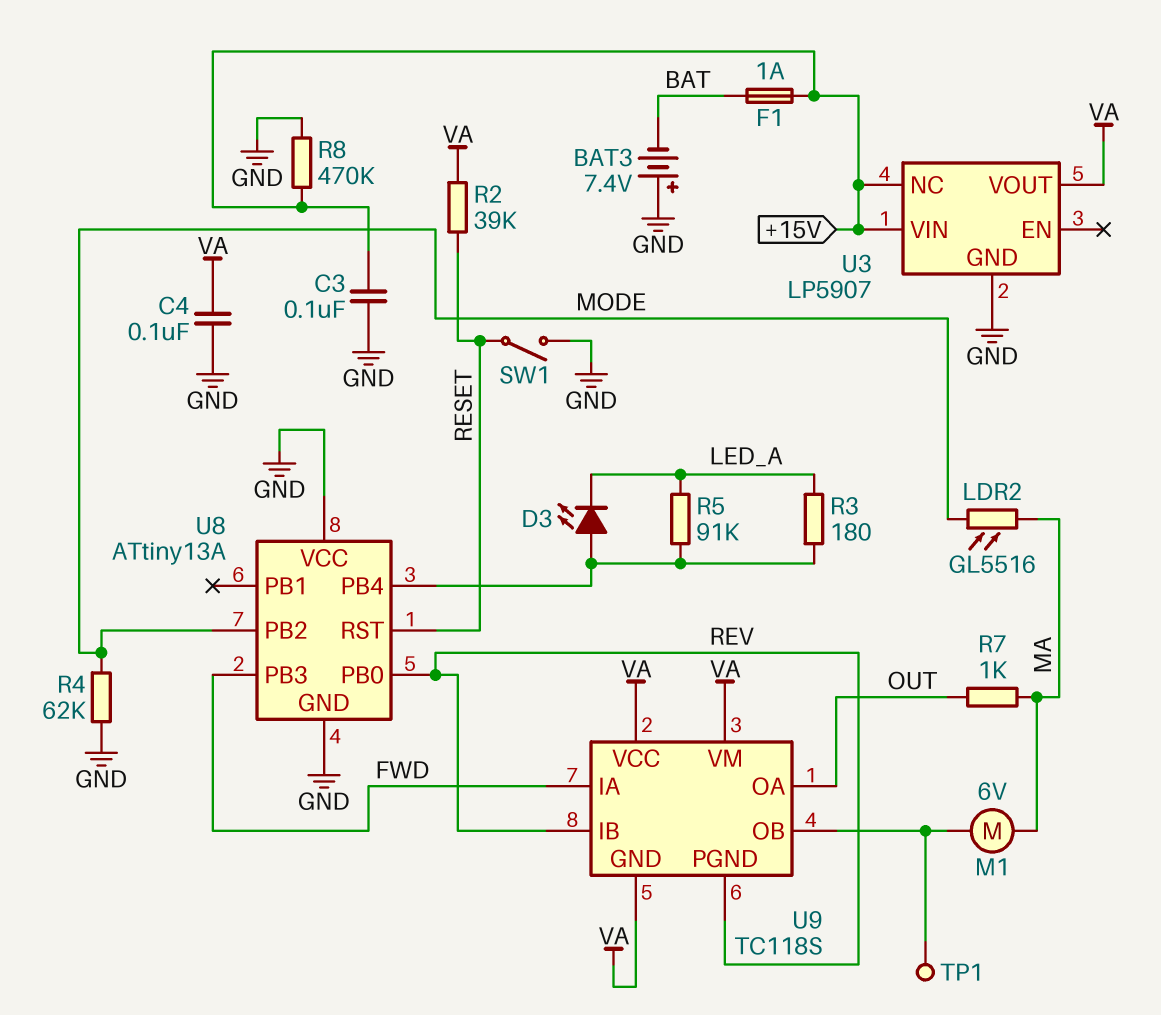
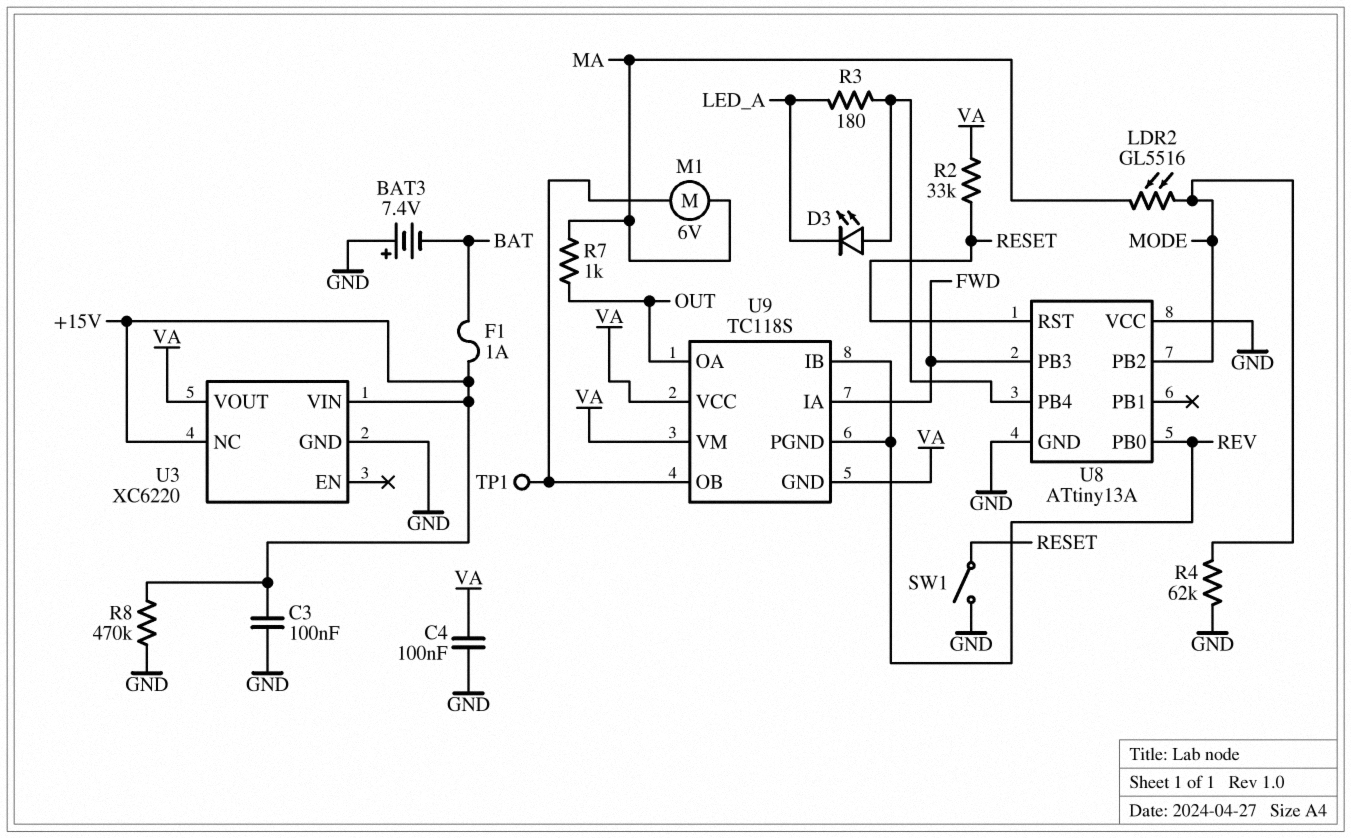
R2: 39k (RESET, VA) -> 33k (RESET, VA)
R5: 91k (LED_A, U8/PB4) -> none
U3: LP5907 -> XC6220

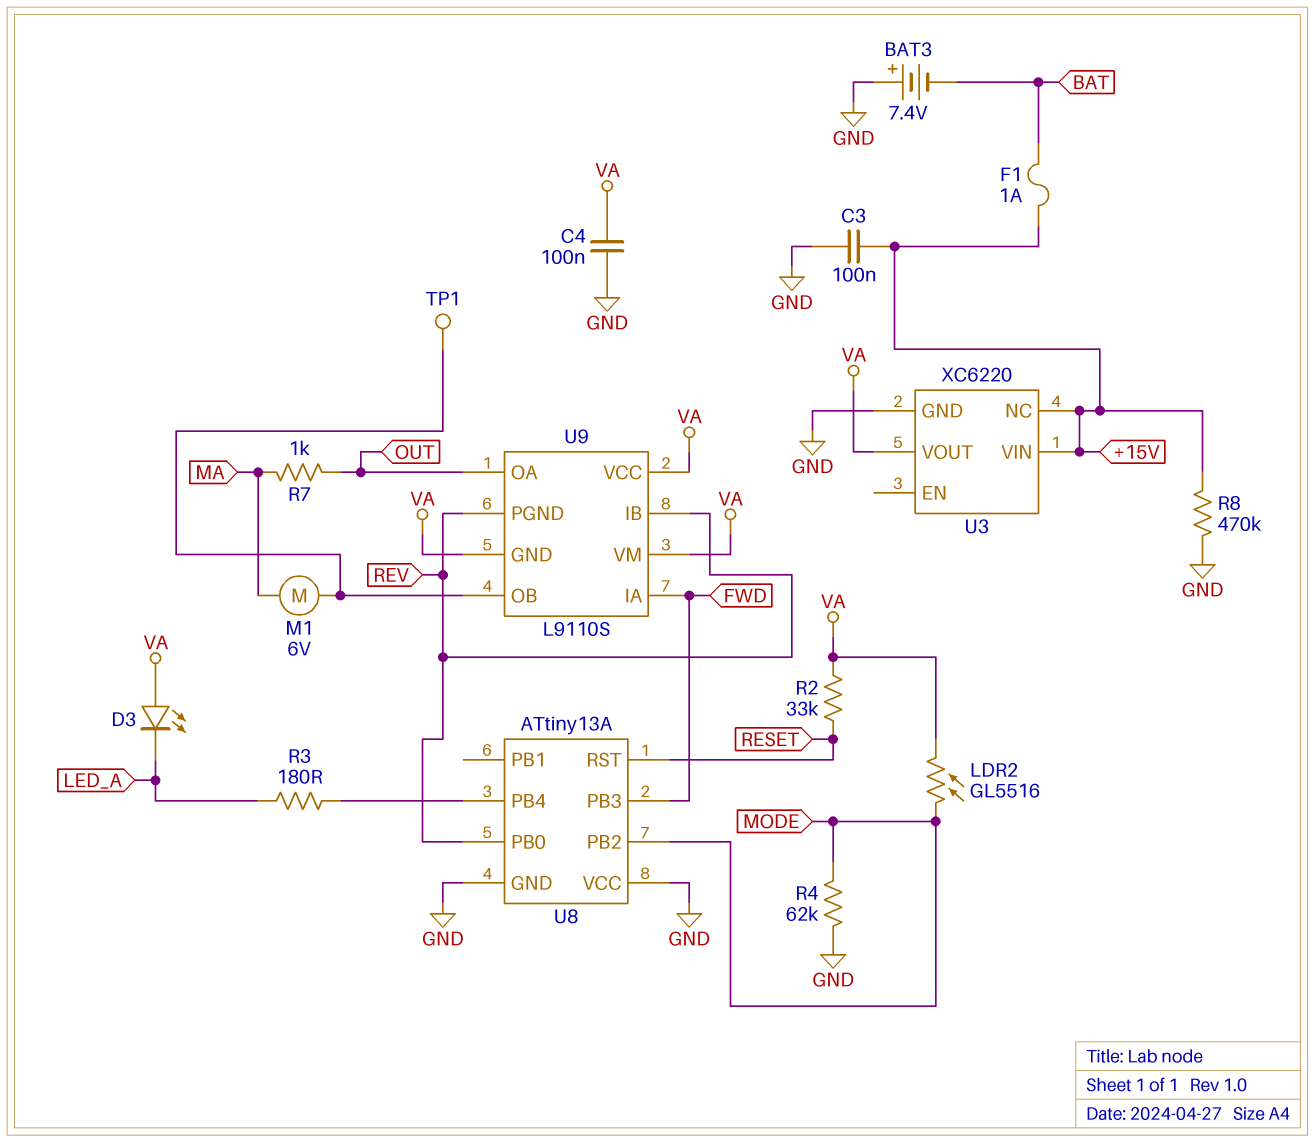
D3: LED (A U8/PB4, K LED_A) -> LED (A VA, K LED_A)
LDR2: GL5516 (MA, MODE) -> GL5516 (MODE, VA)
SW1: switch (GND, RESET) -> none
U9: TC118S -> L9110S

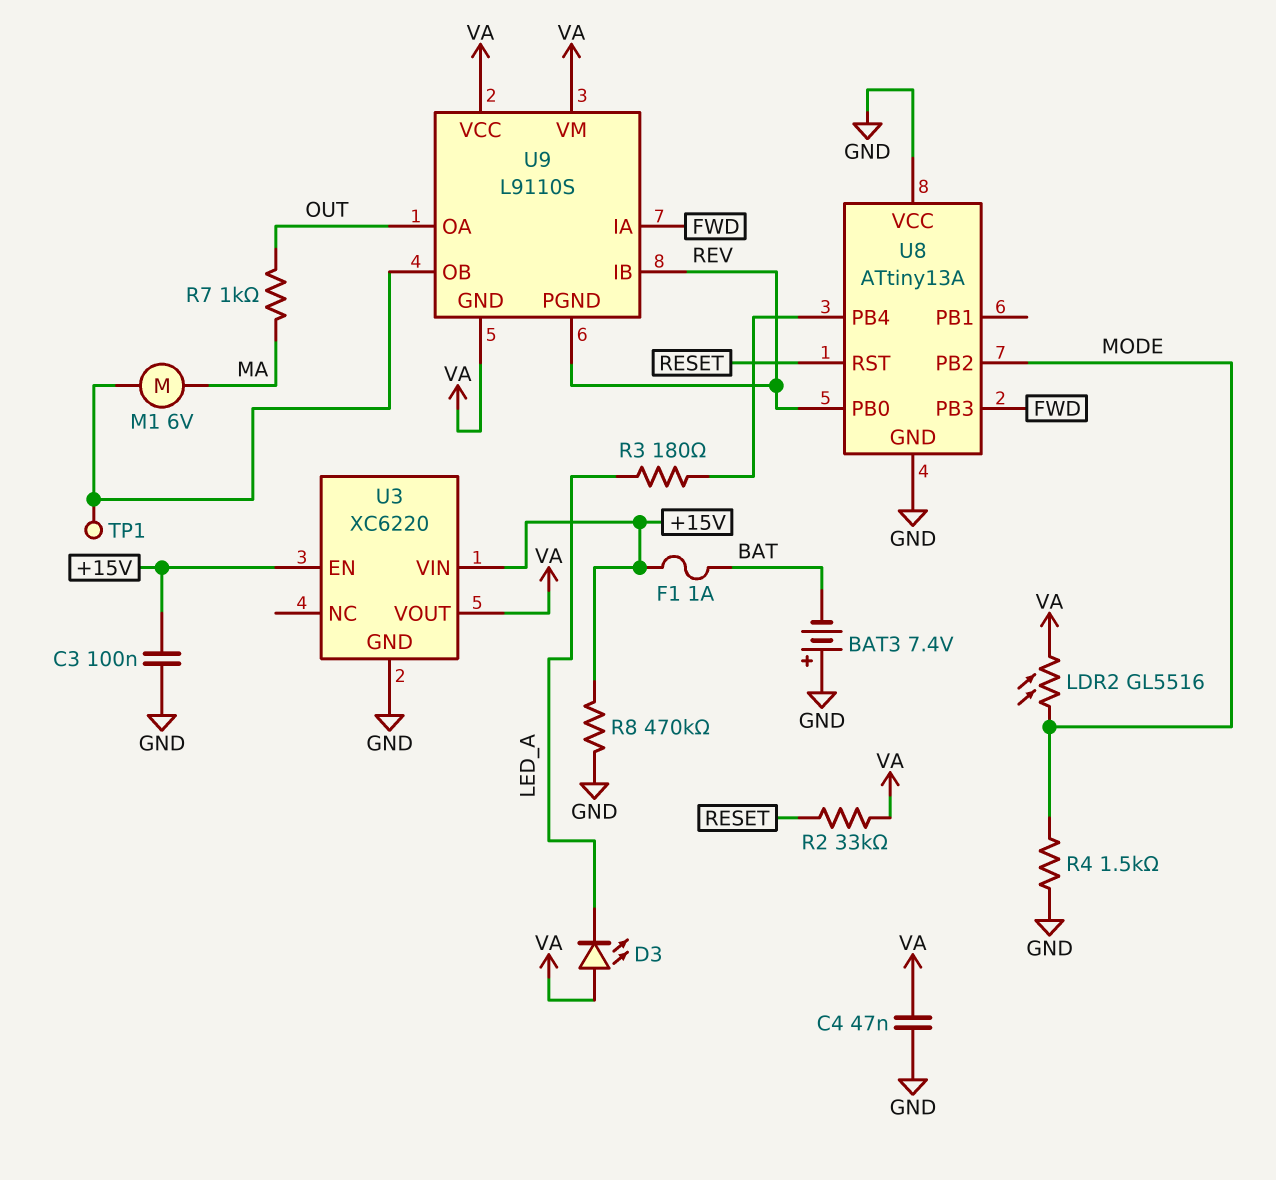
C4: 100nF (GND, VA) -> 47nF (GND, VA)
R4: 62k (GND, MODE) -> 1.5k (GND, MODE)
U3 pin EN: none -> +15V
U3 pin NC: +15V -> none

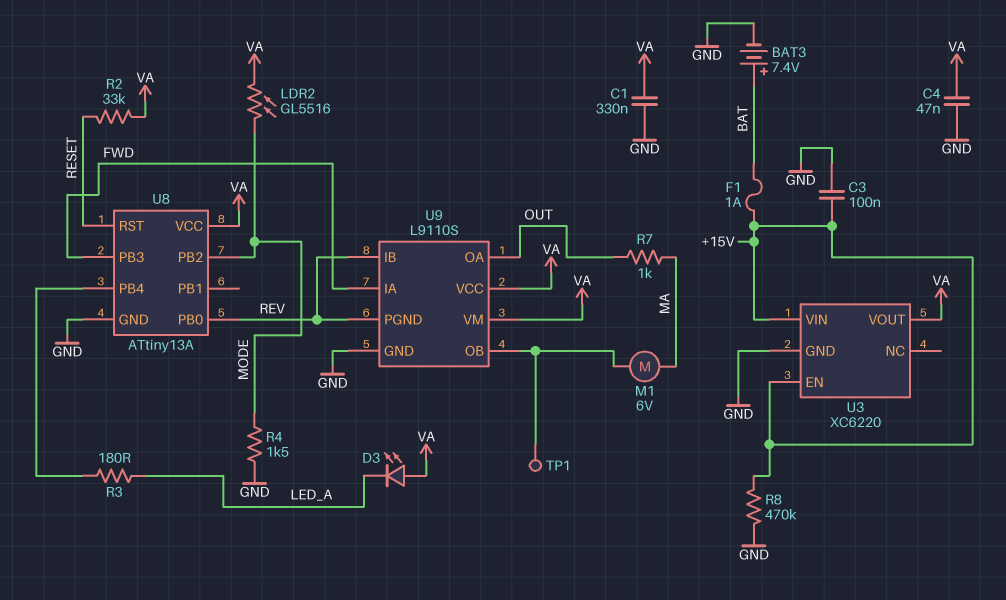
BAT3: 7.4V (plus GND, minus BAT) -> 7.4V (plus BAT, minus GND)
C1: none -> 330nF (GND, VA)
U8 pin VCC: GND -> VA
U9 pin GND: VA -> GND

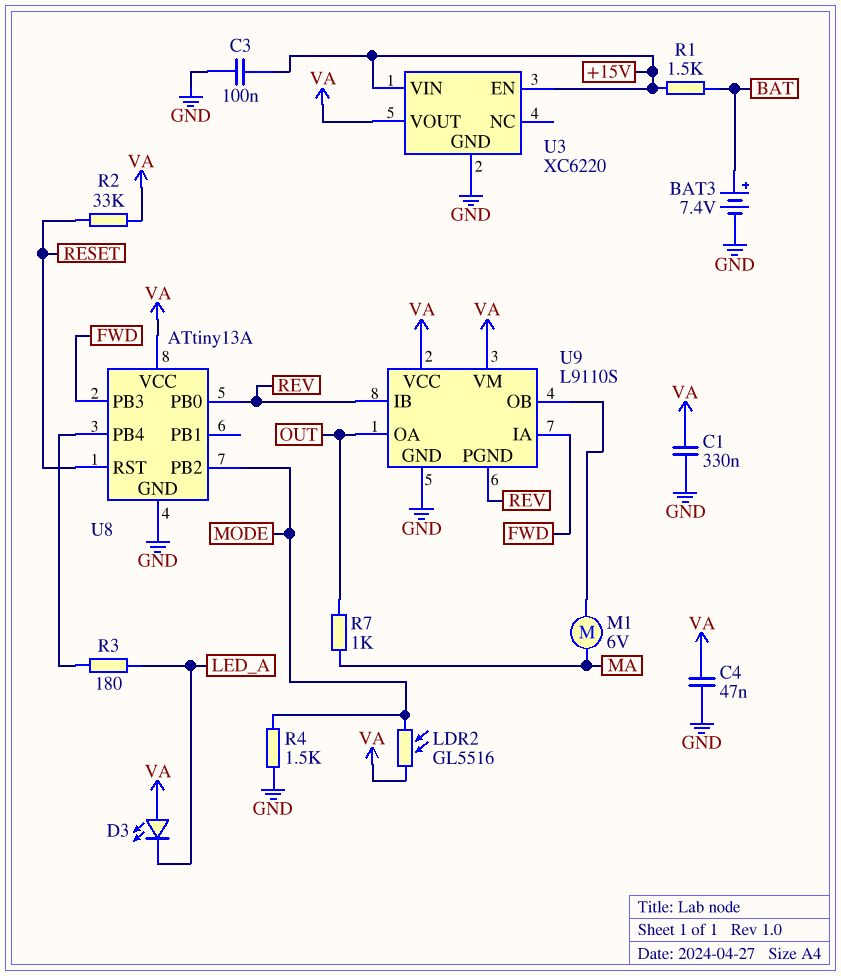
F1: 1A (+15V, BAT) -> none
R1: none -> 1.5k (+15V, BAT)
R8: 470k (+15V, GND) -> none
TP1: test point (U9/OB) -> none

